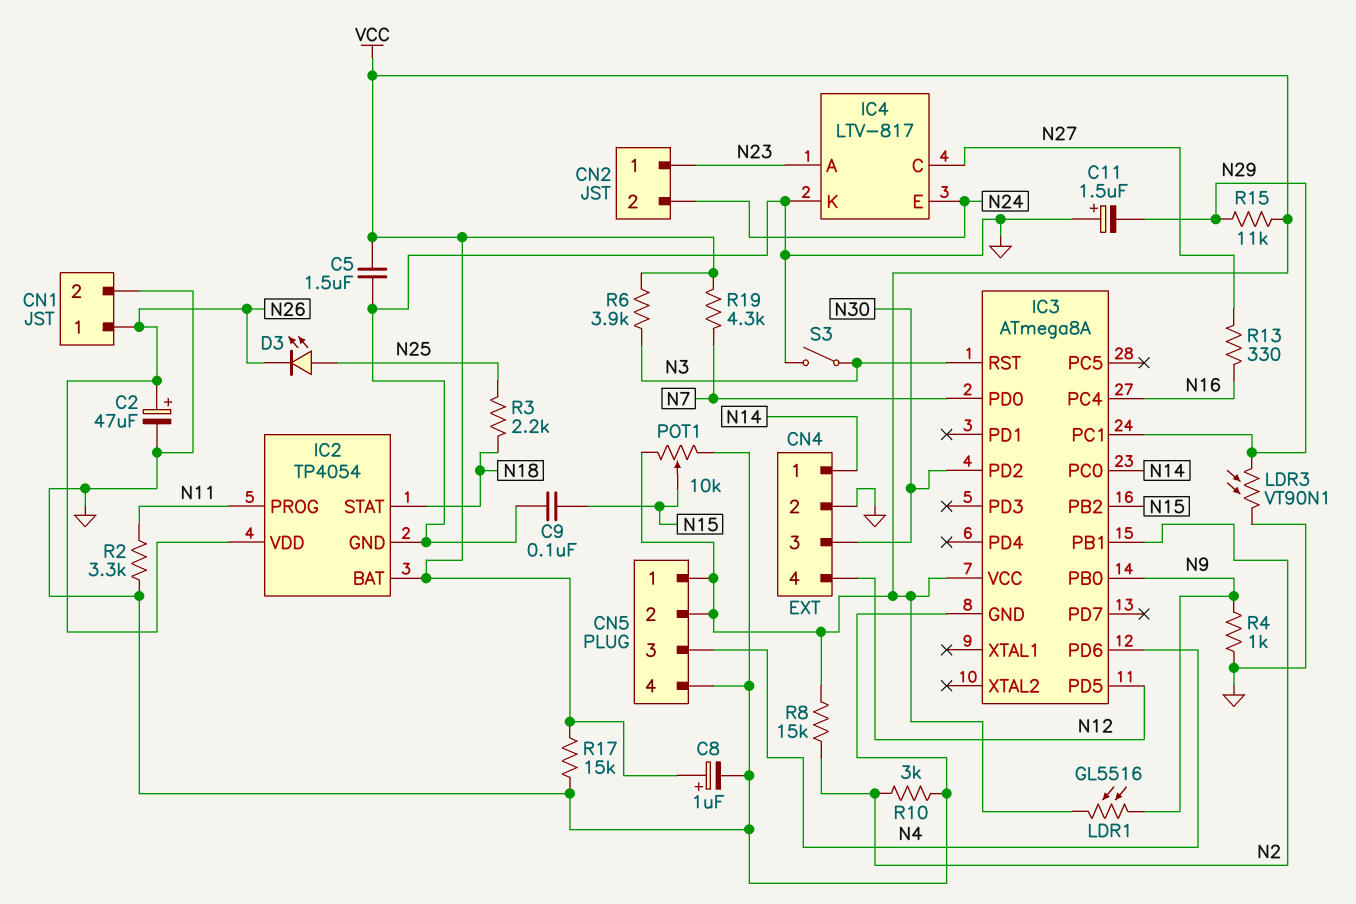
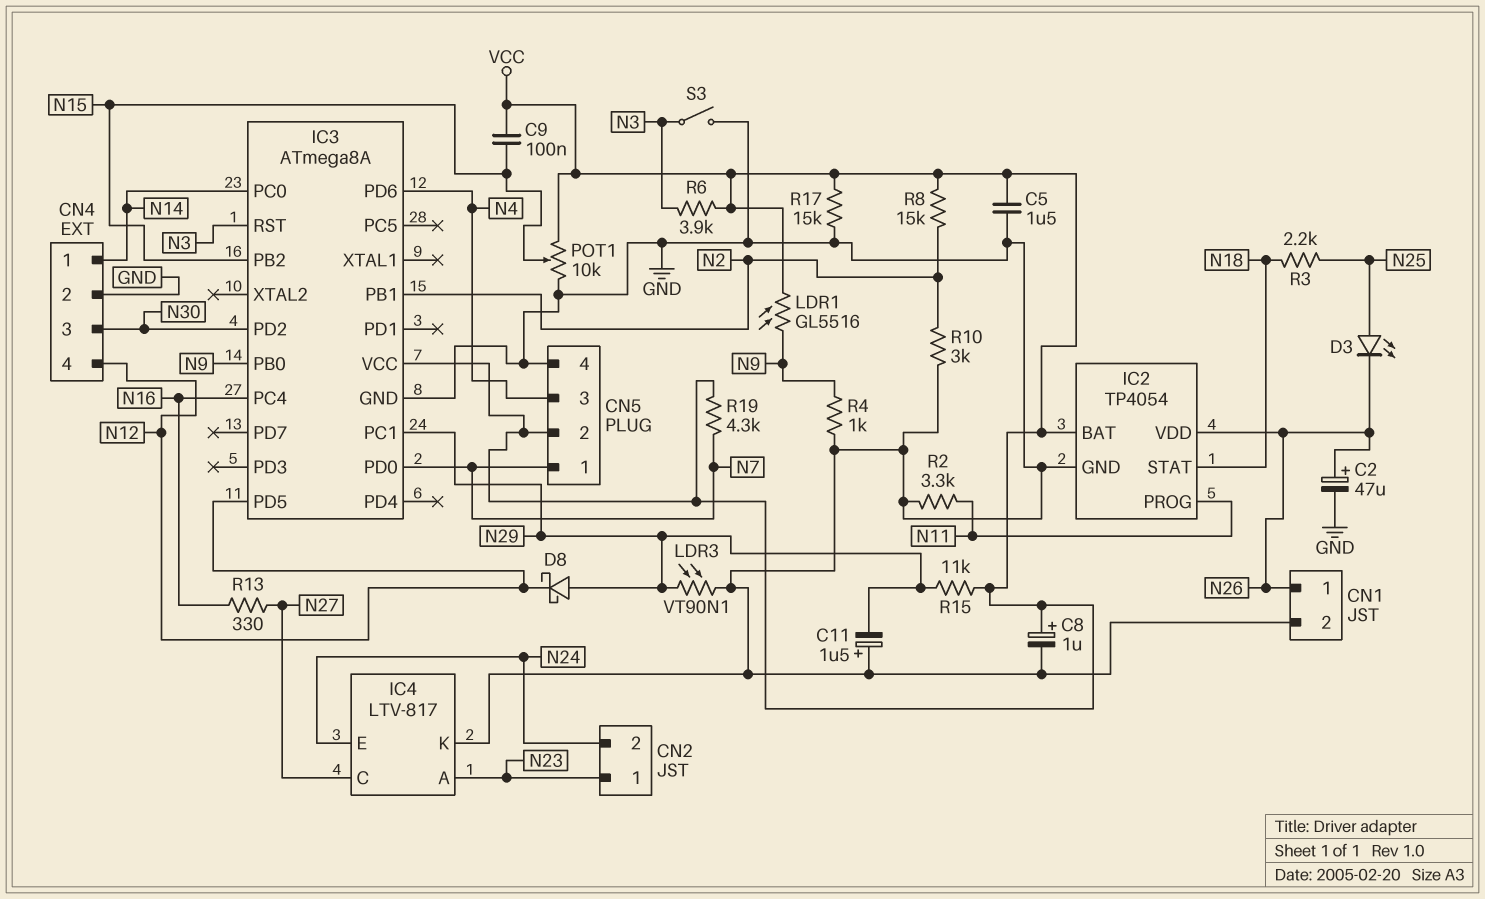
C9: 100nF (GND, N15) -> 100nF (N15, VCC)
CN5 pin 1: VCC -> N7
D8: none -> schottky (A N29, K N12)

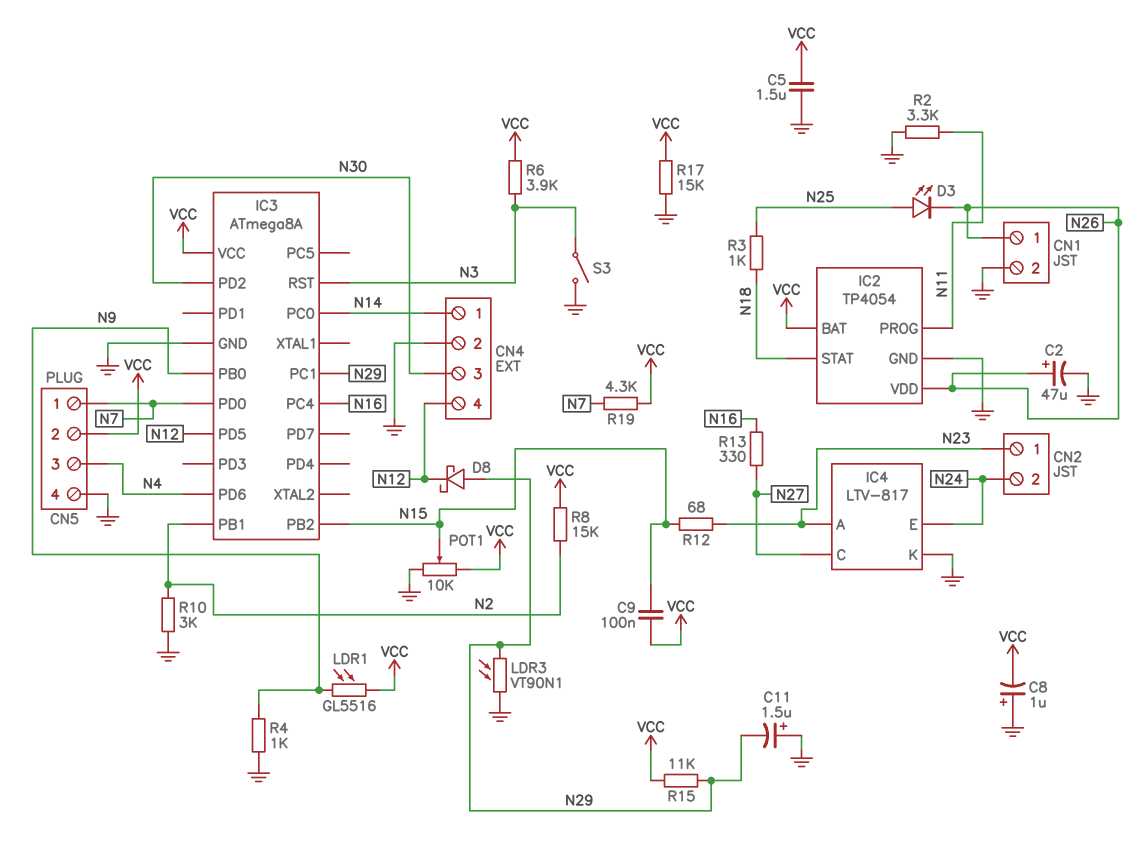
C8: 1uF (plus VCC, minus GND) -> 1uF (plus GND, minus VCC)
R3: 2.2k (N18, N25) -> 1k (N18, N25)
R12: none -> 68 (N15, N23)

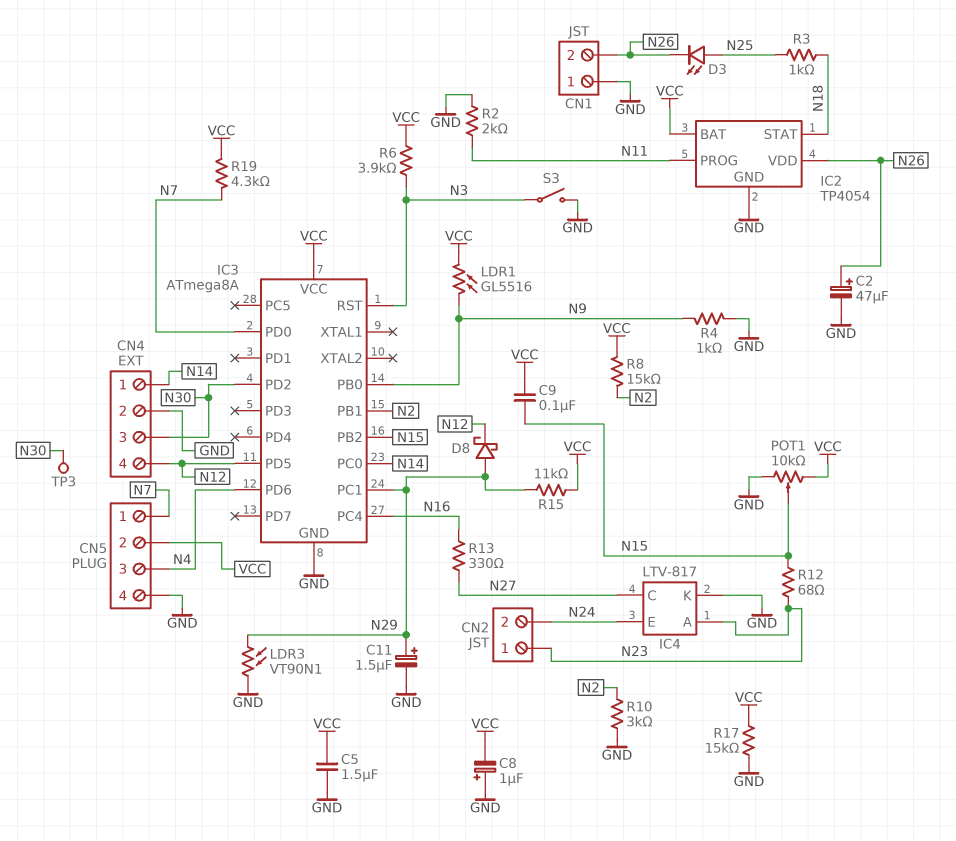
C11: 1.5uF (plus GND, minus N29) -> 1.5uF (plus N29, minus GND)
CN1 pin 1: N26 -> GND
CN1 pin 2: GND -> N26
R2: 3.3k (GND, N11) -> 2k (GND, N11)
TP3: none -> test point (N30)

